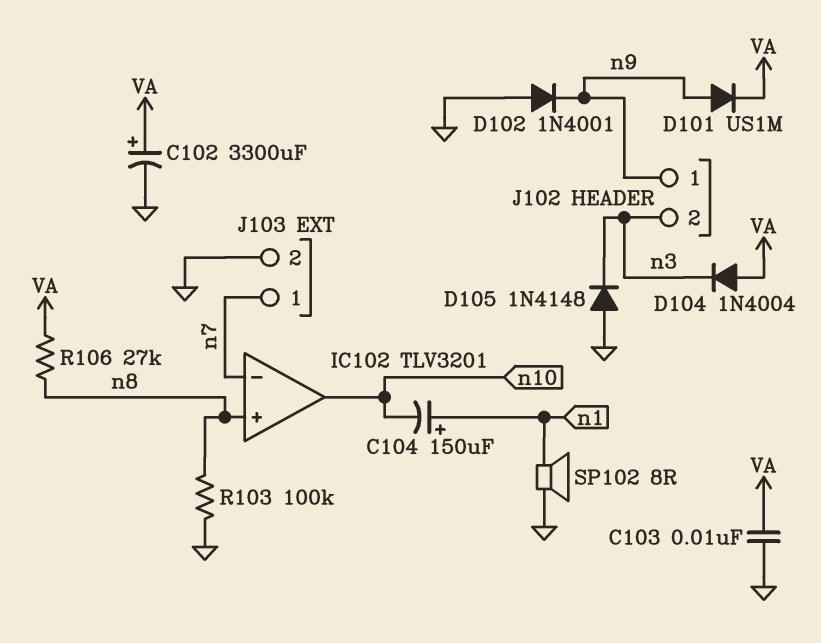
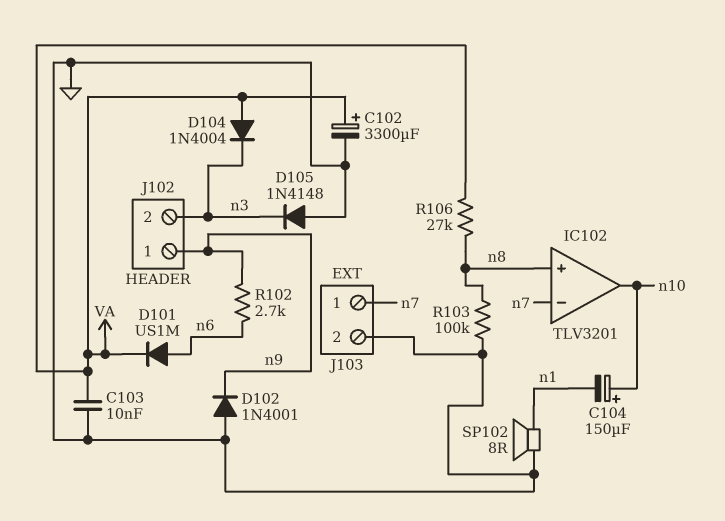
C104: 150uF (plus n1, minus n10) -> 150uF (plus n10, minus n1)
D101: diode US1M (A n9, K VA) -> diode US1M (A n6, K VA)
R102: none -> 2.7k (n6, n9)

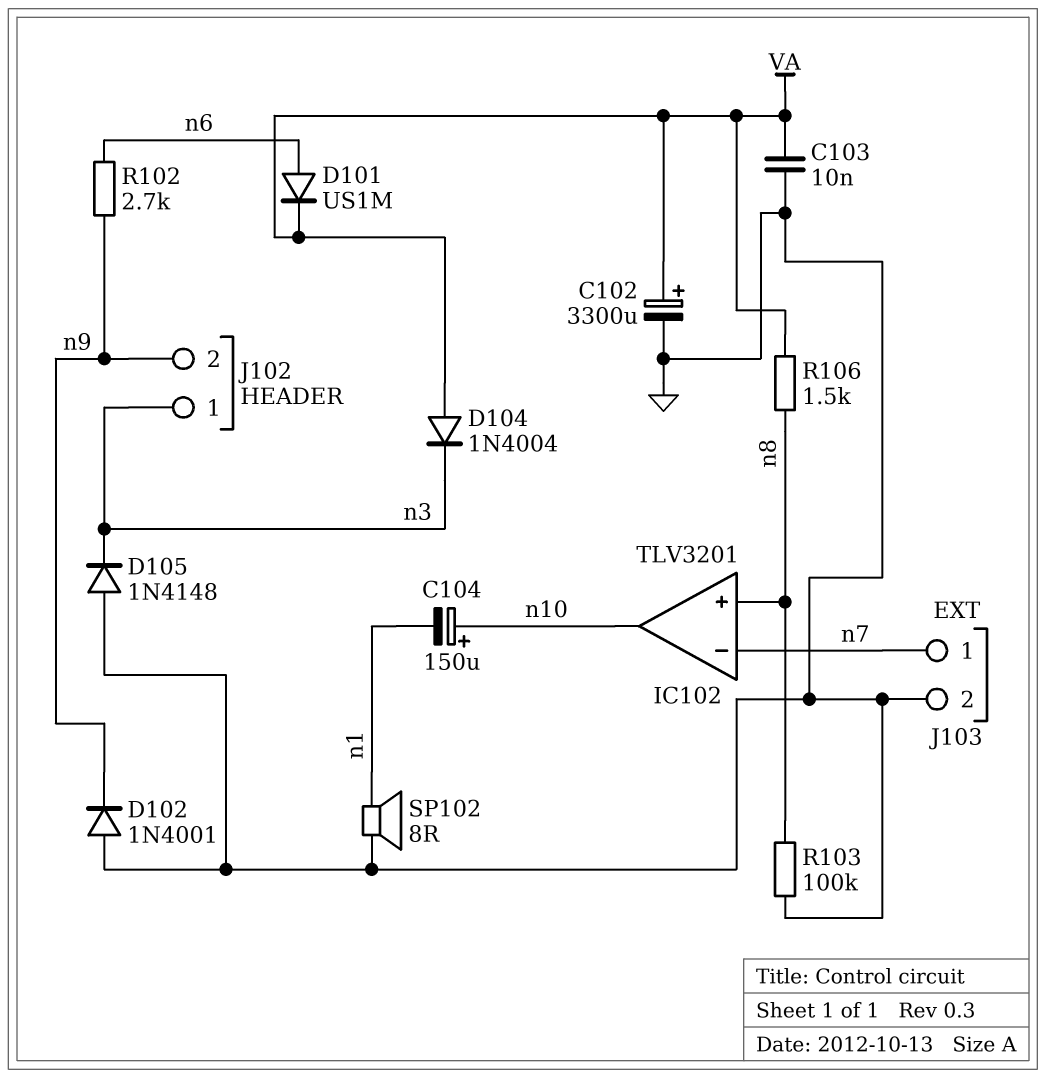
J102 pin 1: n9 -> n3
J102 pin 2: n3 -> n9
R106: 27k (VA, n8) -> 1.5k (VA, n8)

